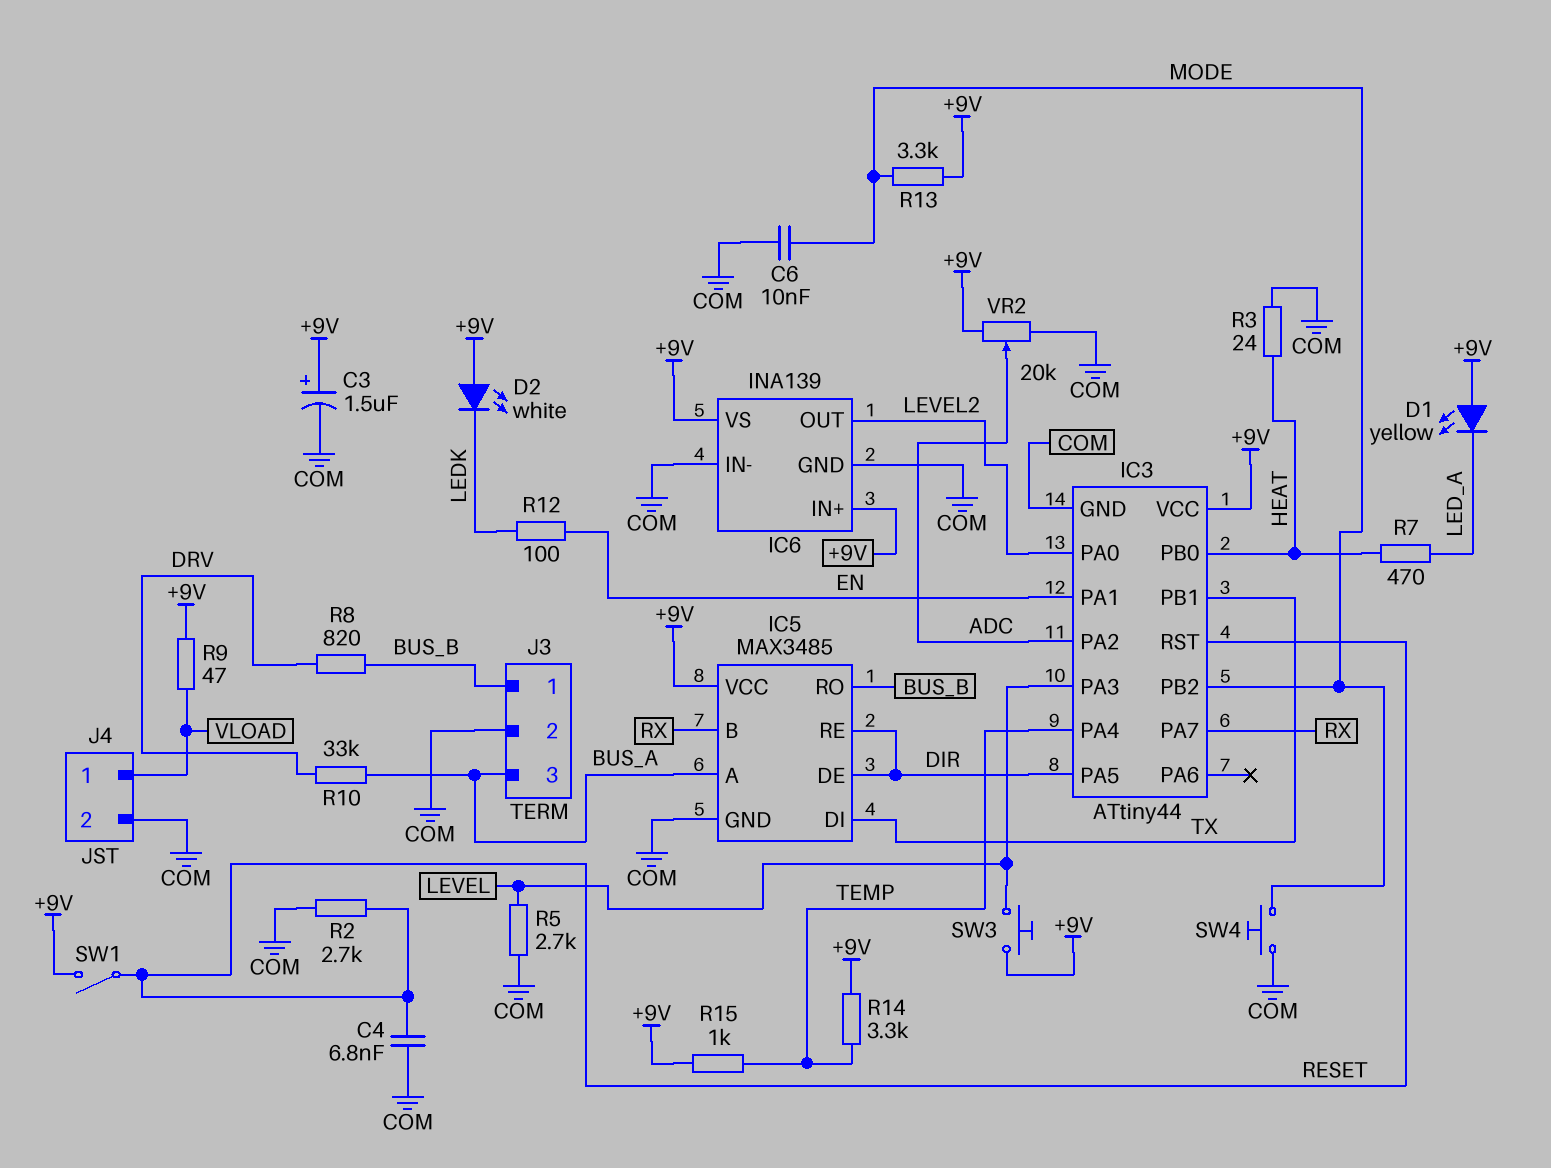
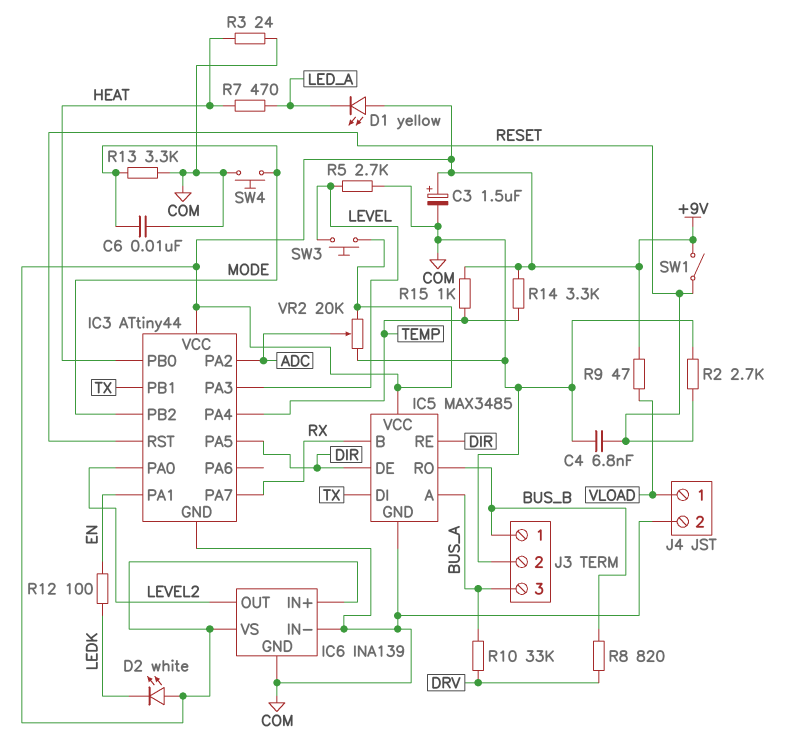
R13: 3.3k (+9V, MODE) -> 3.3k (COM, MODE)

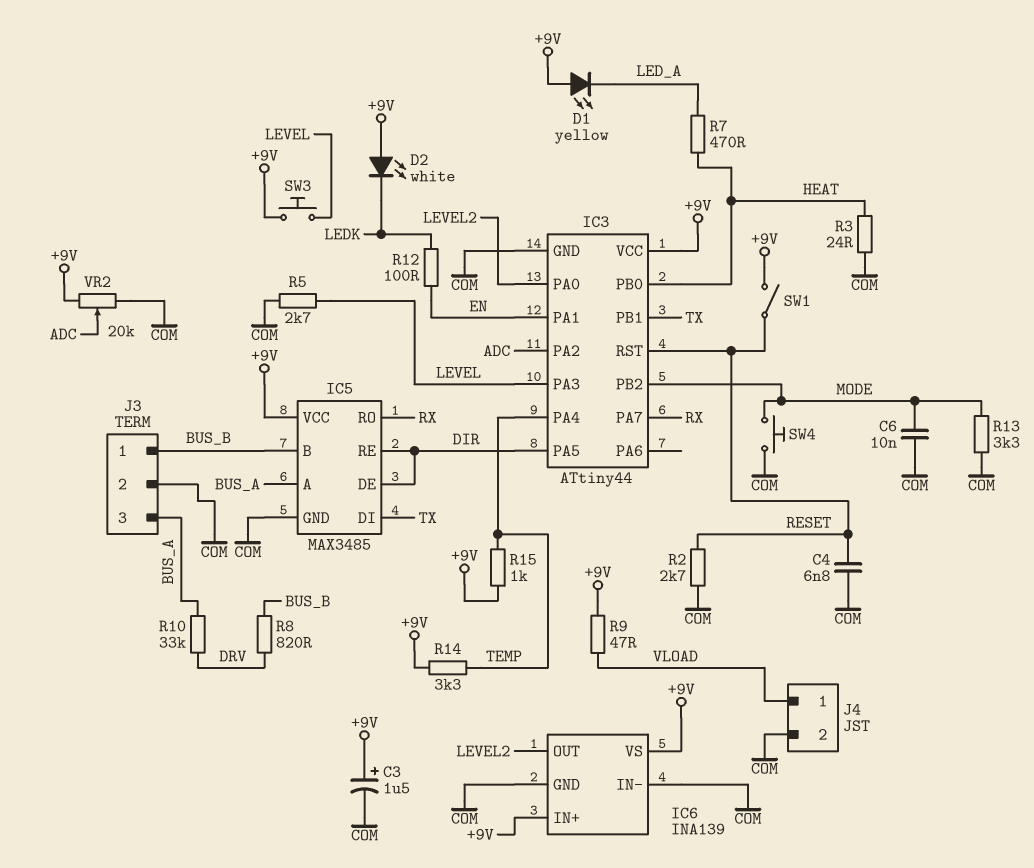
IC5 pin B: RX -> BUS_B
IC5 pin RO: BUS_B -> RX

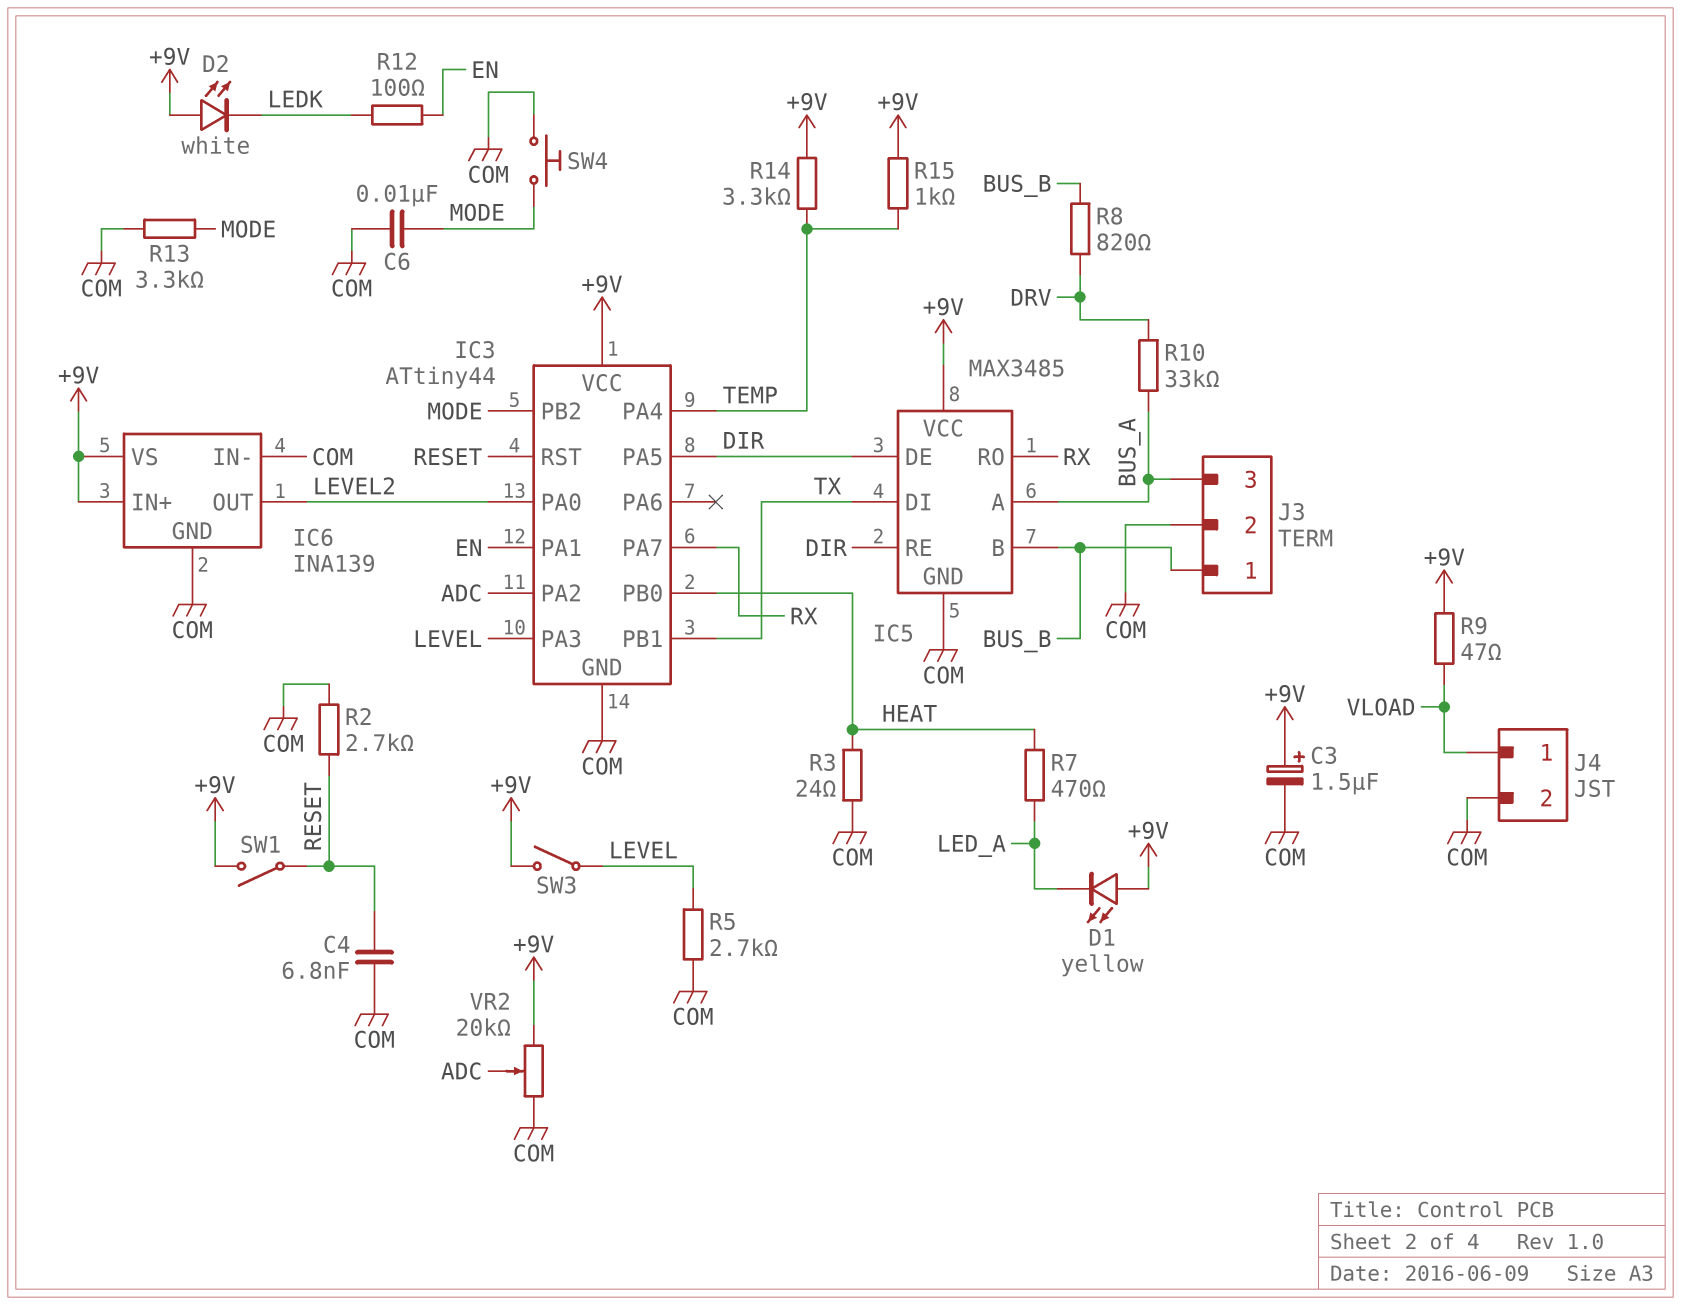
SW3: button (+9V, LEVEL) -> switch (+9V, LEVEL)

